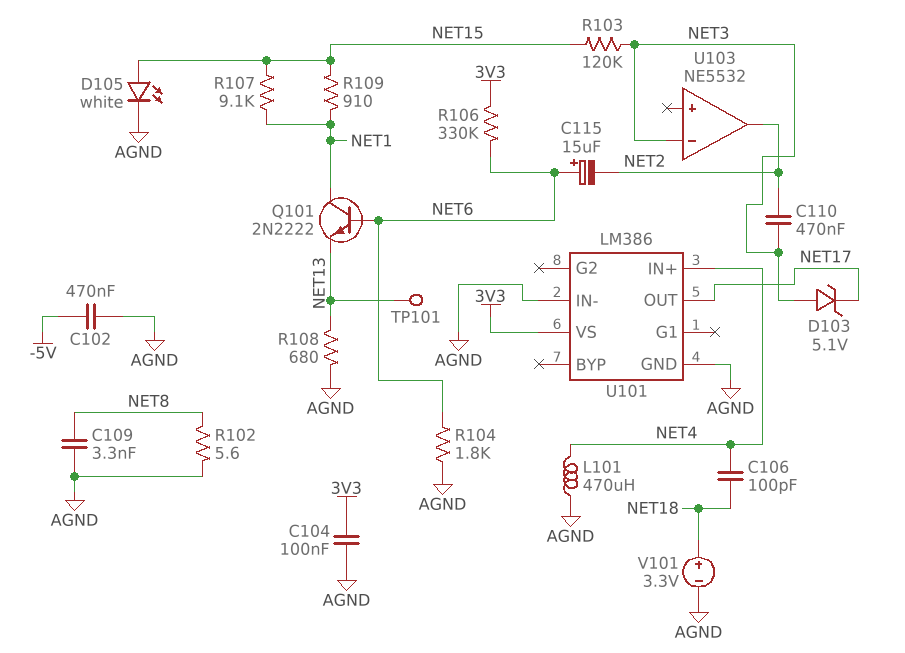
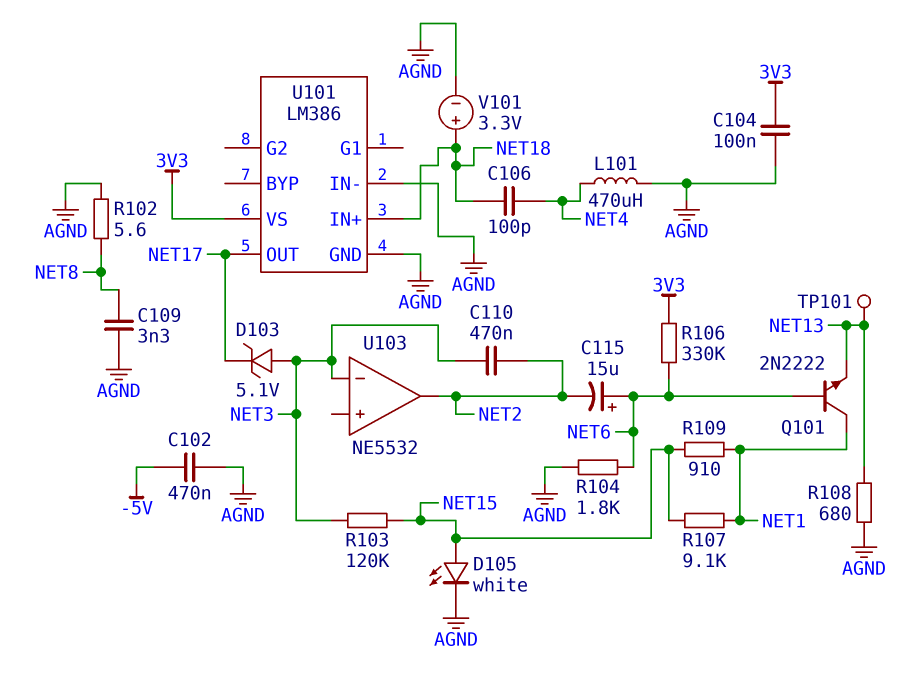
U101 pin IN+: NET4 -> NET18

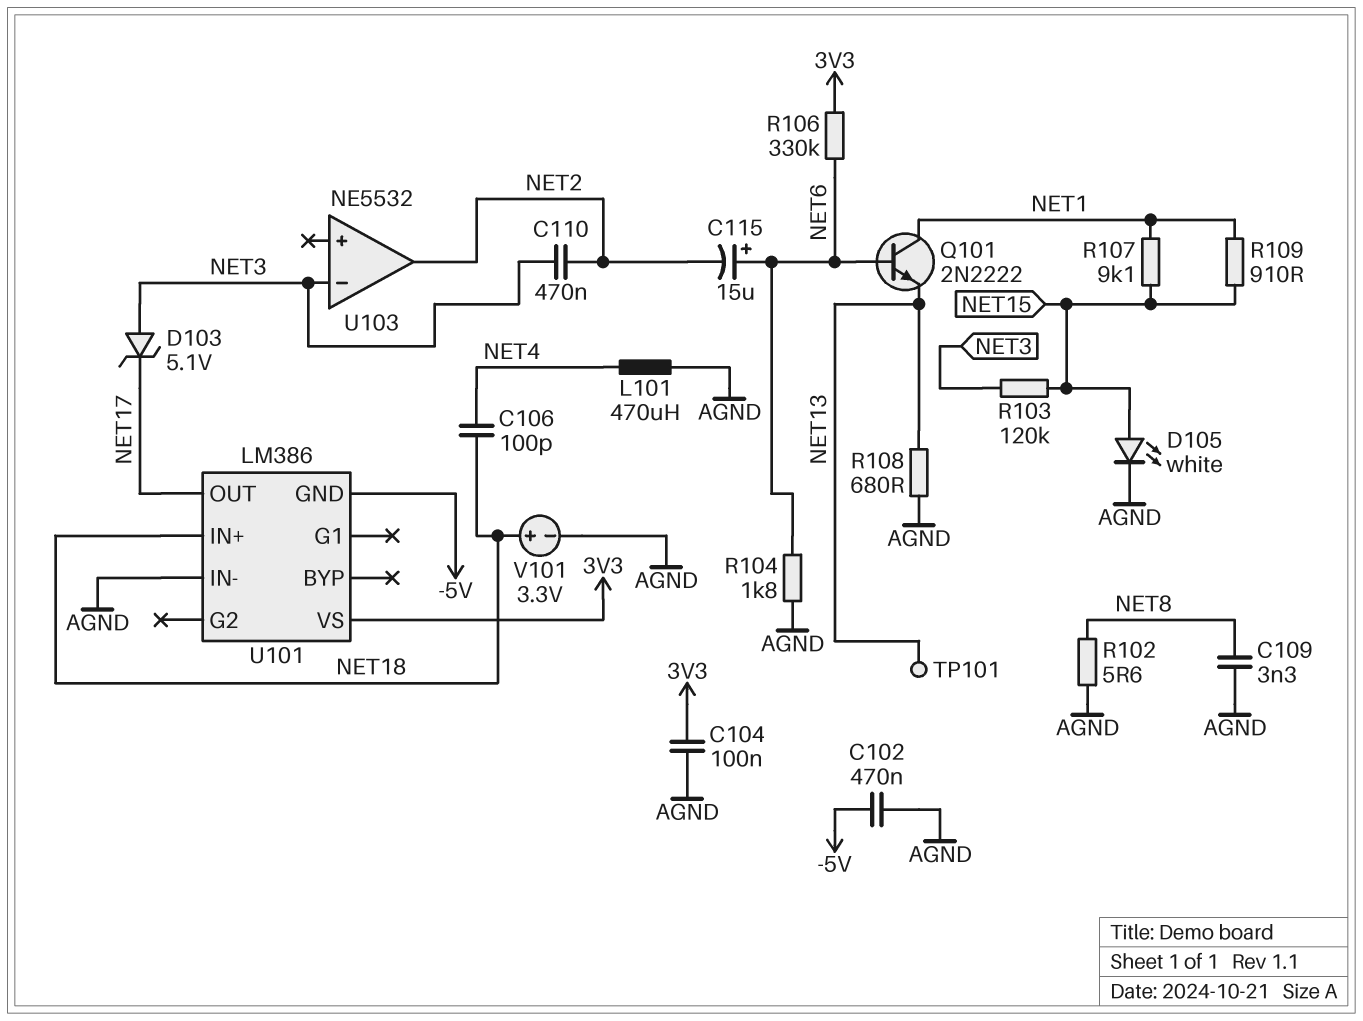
U101 pin GND: AGND -> -5V

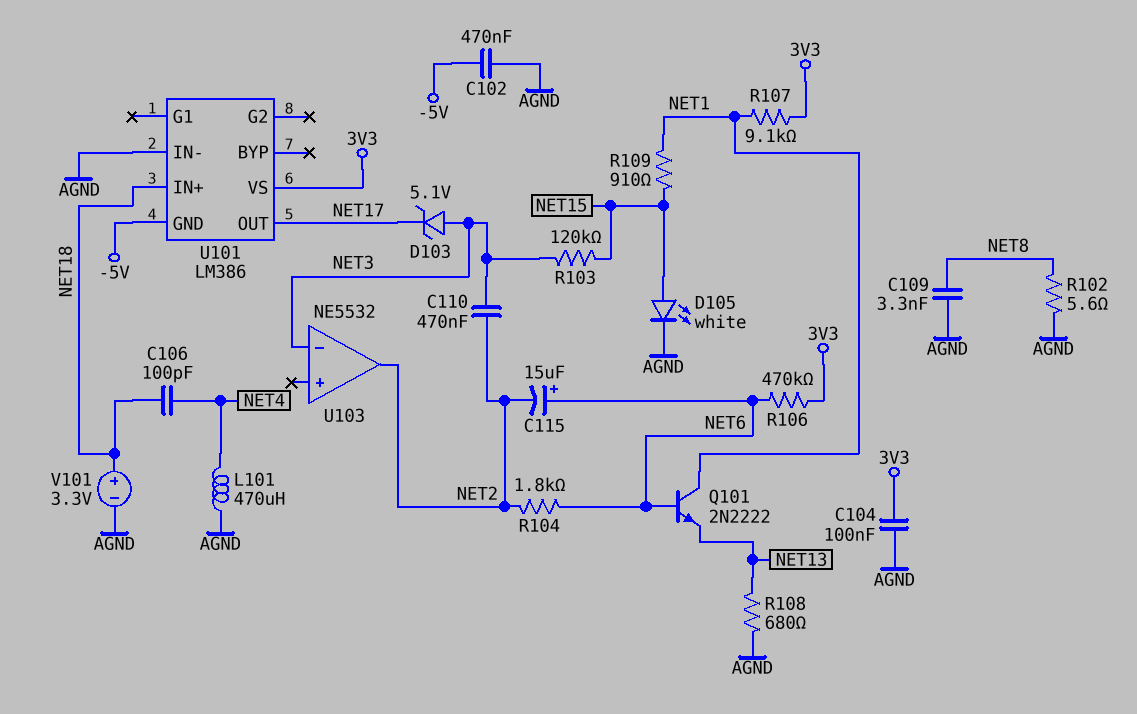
R104: 1.8k (AGND, NET6) -> 1.8k (NET2, NET6)
R106: 330k (3V3, NET6) -> 470k (3V3, NET6)
R107: 9.1k (NET1, NET15) -> 9.1k (3V3, NET1)
TP101: test point (NET13) -> none

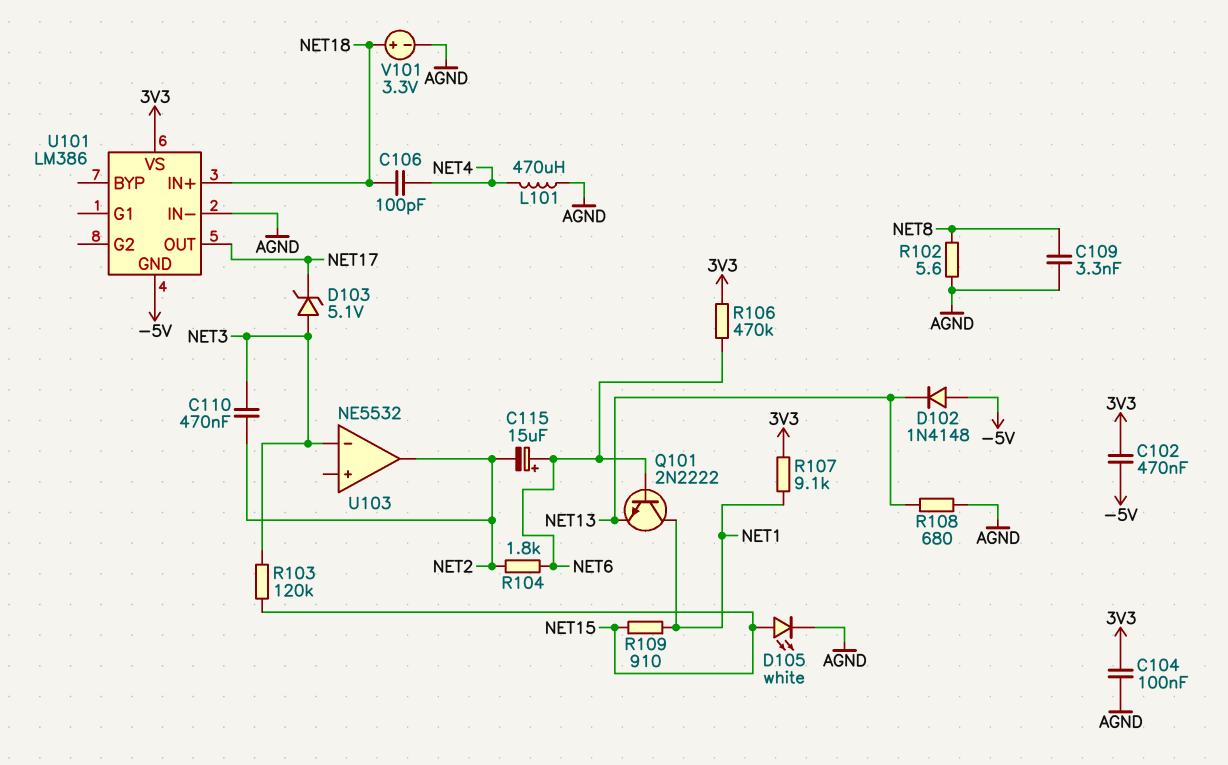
C102: 470nF (-5V, AGND) -> 470nF (-5V, 3V3)
D102: none -> diode 1N4148 (A -5V, K NET13)

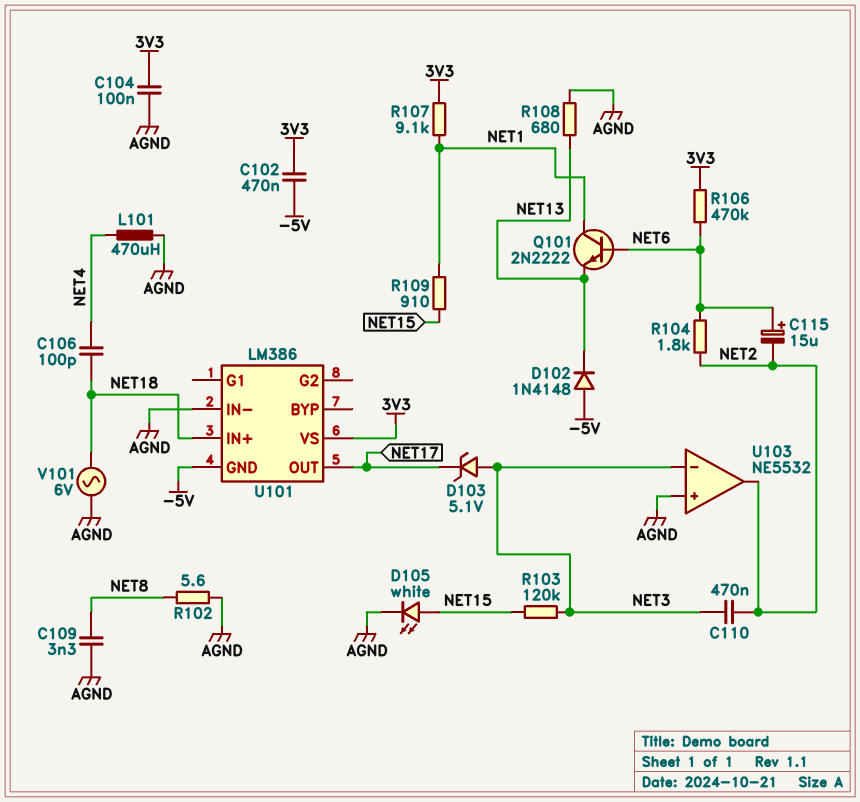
U103 pin in+: none -> AGND
V101: 3.3V (plus NET18, minus AGND) -> AC 6V (AGND, NET18)

